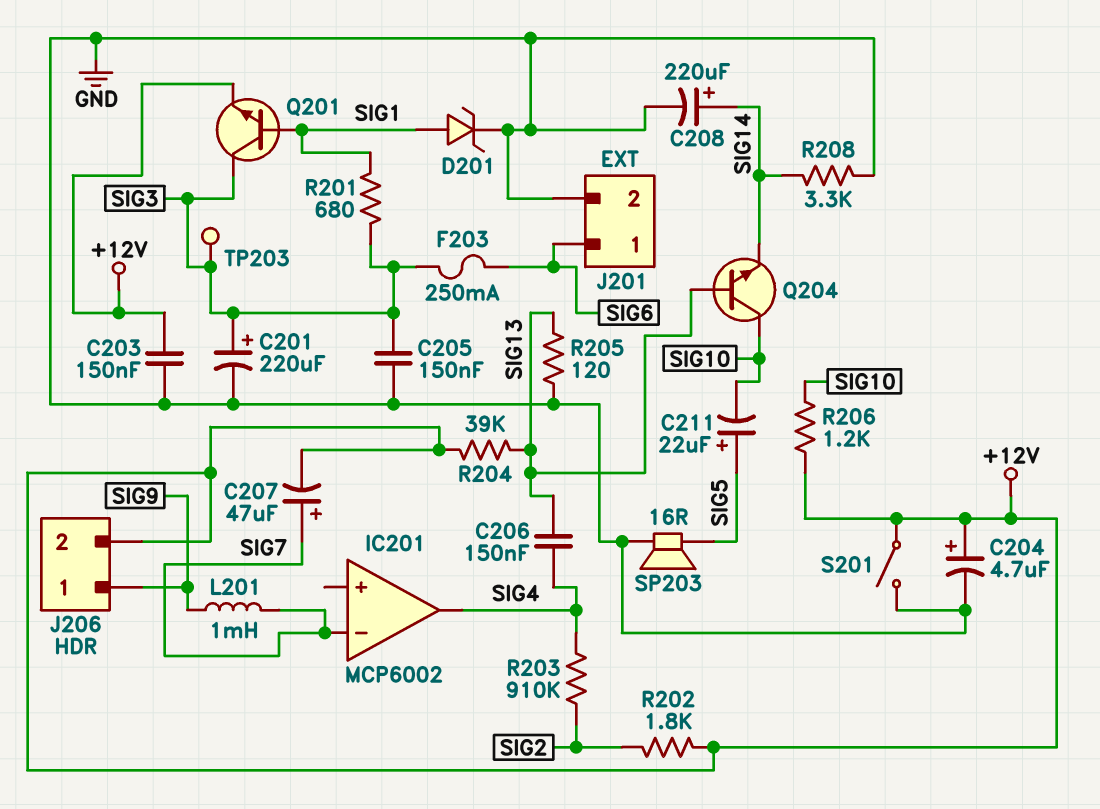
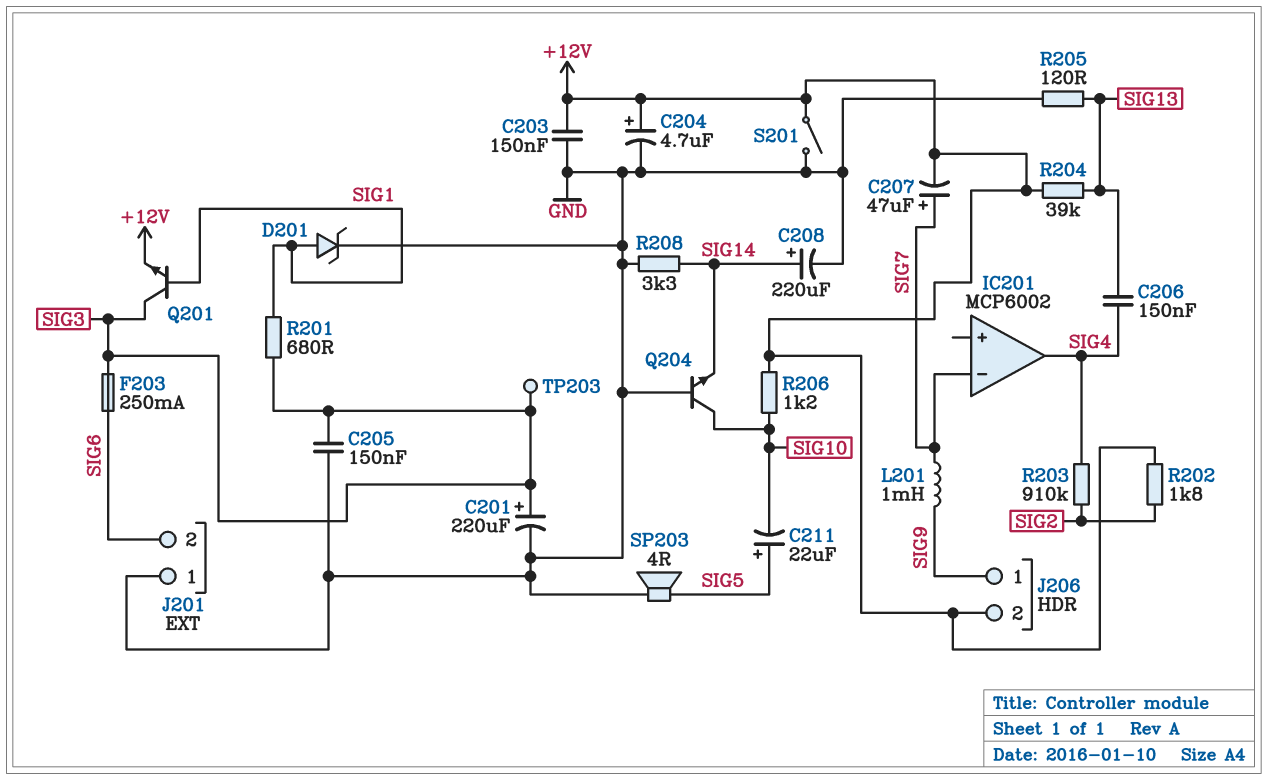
J201 pin 1: SIG6 -> GND
J201 pin 2: GND -> SIG6
Q204: NPN (B SIG13, C SIG10, E SIG14) -> NPN (B GND, C SIG10, E SIG14)
SP203: speaker 16R (GND, SIG5) -> speaker 4R (GND, SIG5)

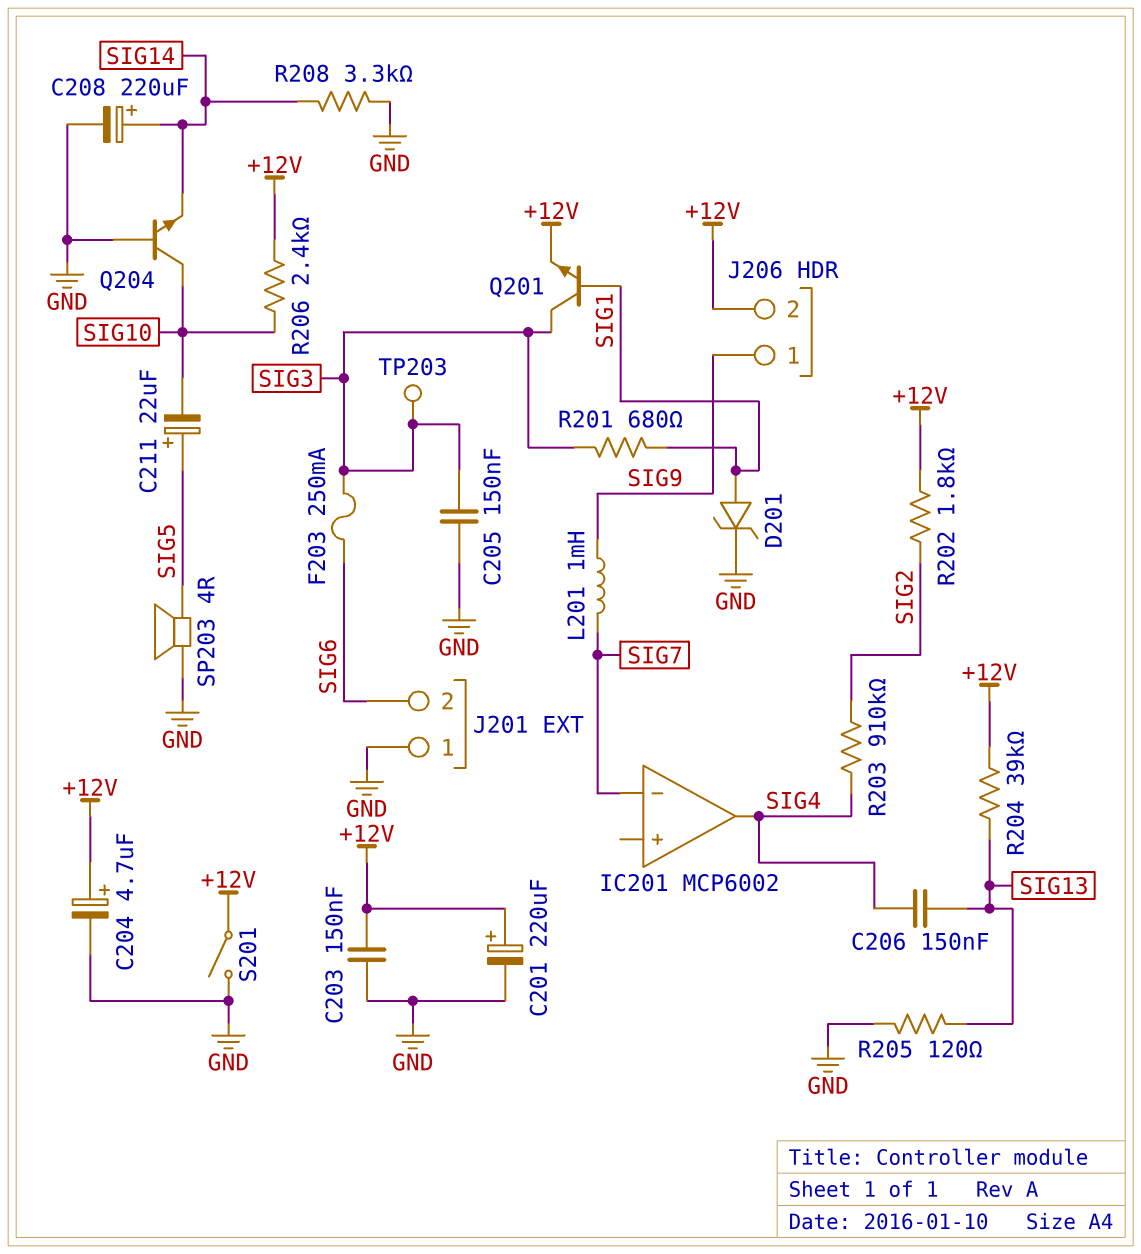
C201: 220uF (plus SIG3, minus GND) -> 220uF (plus +12V, minus GND)
C207: 47uF (plus SIG7, minus +12V) -> none
R206: 1.2k (+12V, SIG10) -> 2.4k (+12V, SIG10)

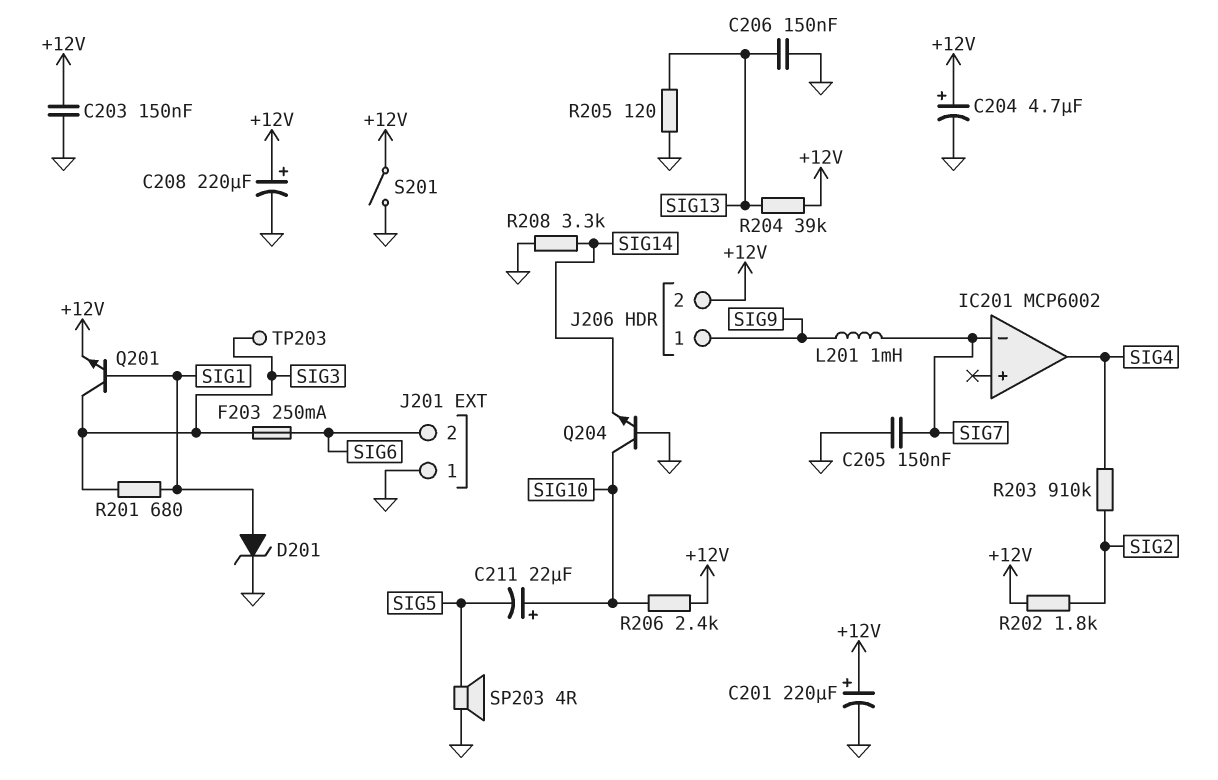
C205: 150nF (GND, SIG3) -> 150nF (GND, SIG7)
C206: 150nF (SIG4, SIG13) -> 150nF (GND, SIG13)
C208: 220uF (plus SIG14, minus GND) -> 220uF (plus +12V, minus GND)
C211: 22uF (plus SIG5, minus SIG10) -> 22uF (plus SIG10, minus SIG5)

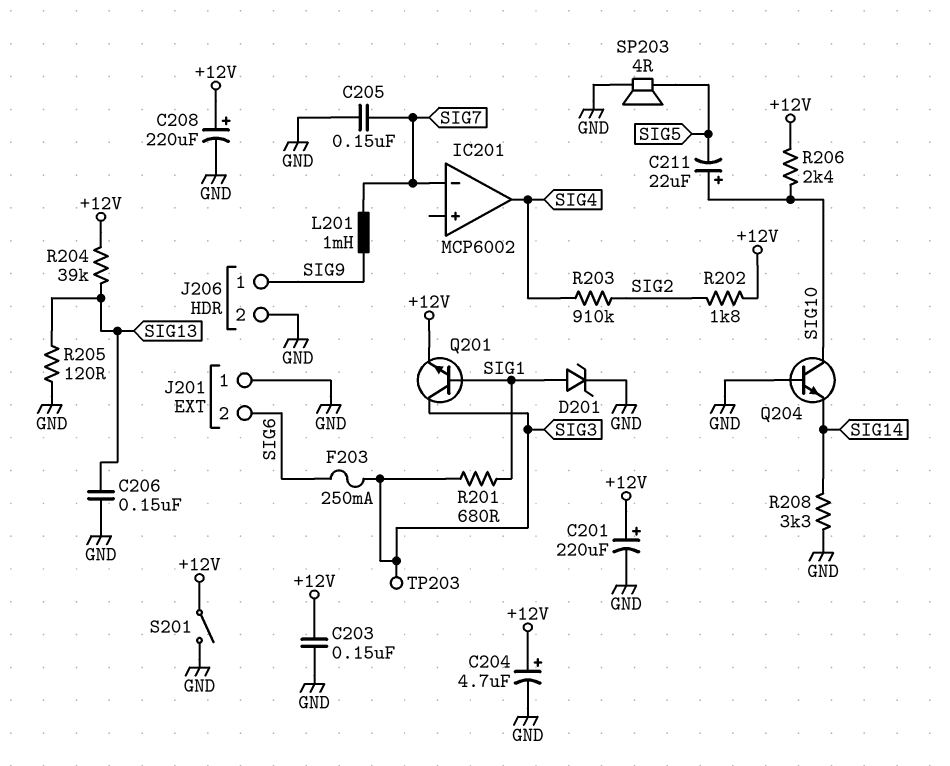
J206 pin 2: +12V -> GND

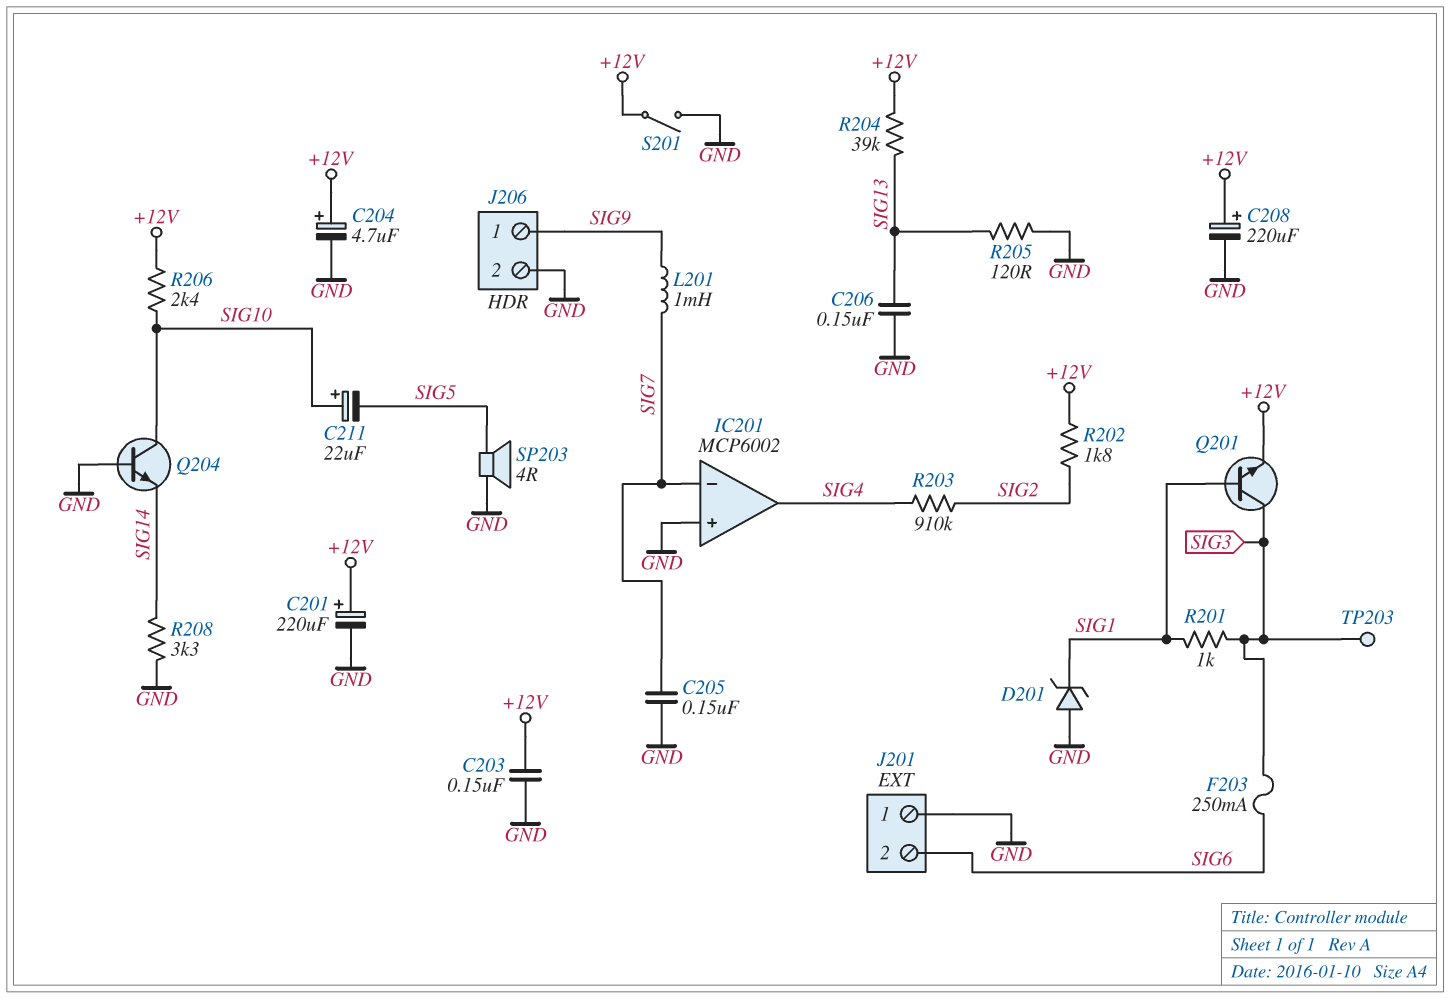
D201: zener (A SIG1, K GND) -> zener (A GND, K SIG1)
IC201 pin in+: none -> GND
R201: 680 (SIG1, SIG3) -> 1k (SIG1, SIG3)

